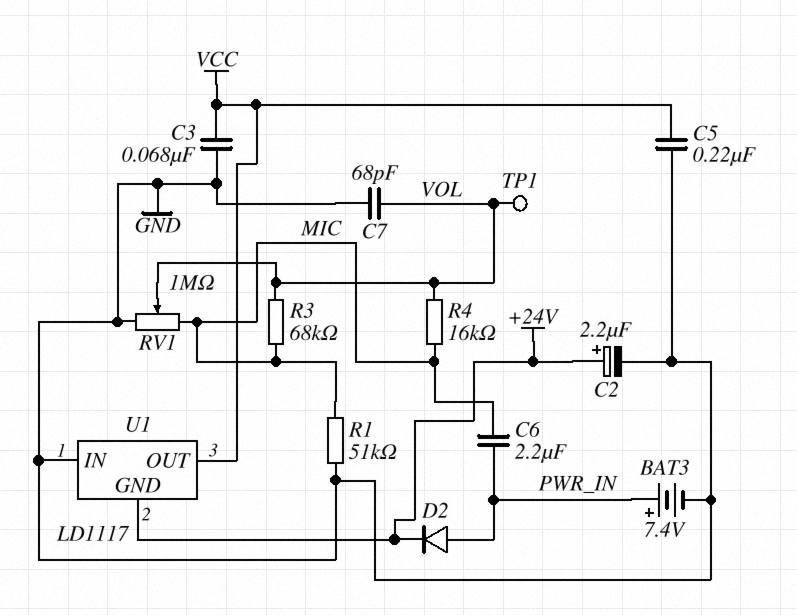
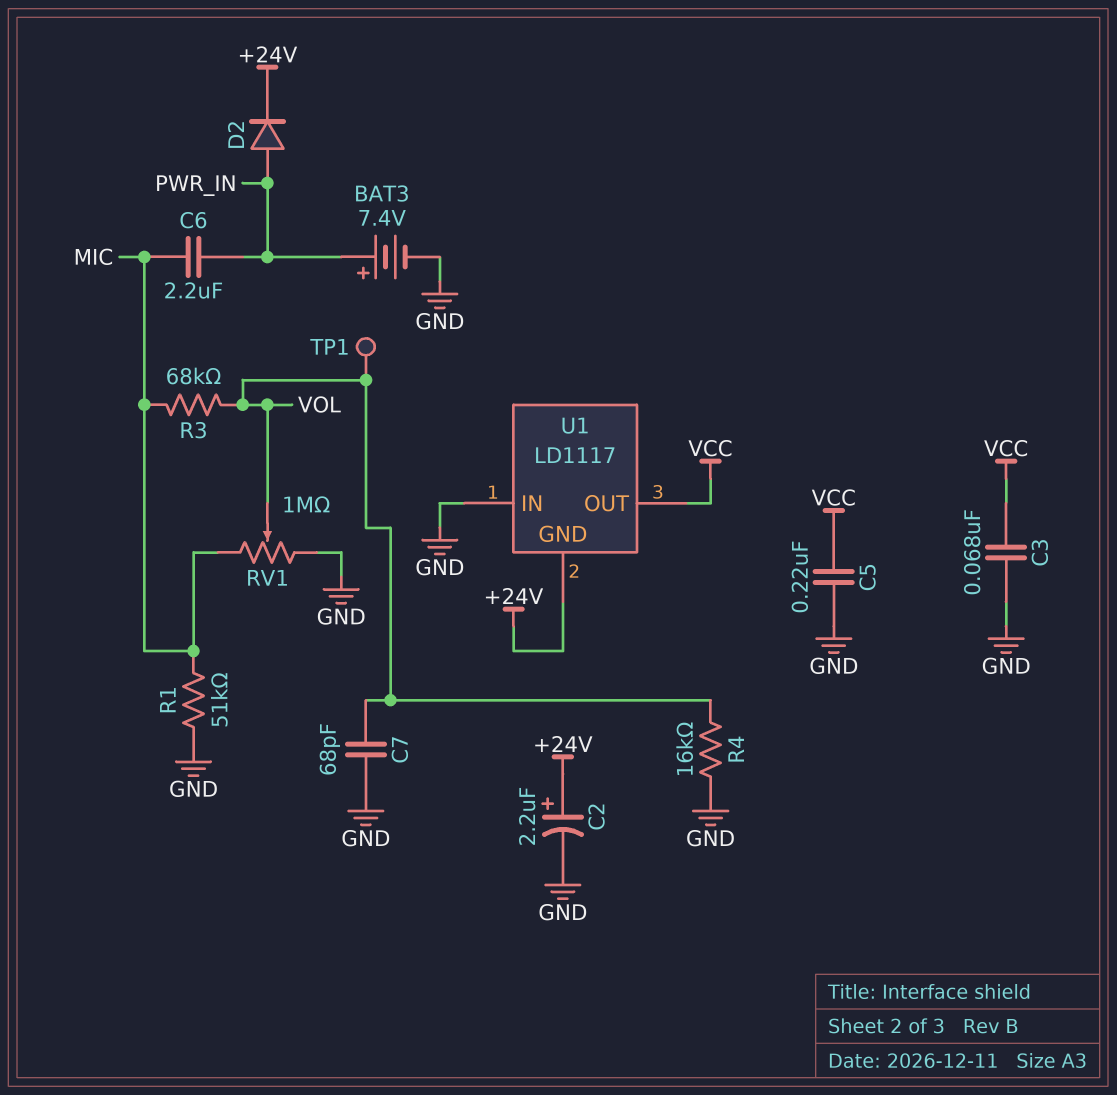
R4: 16k (MIC, VOL) -> 16k (GND, VOL)

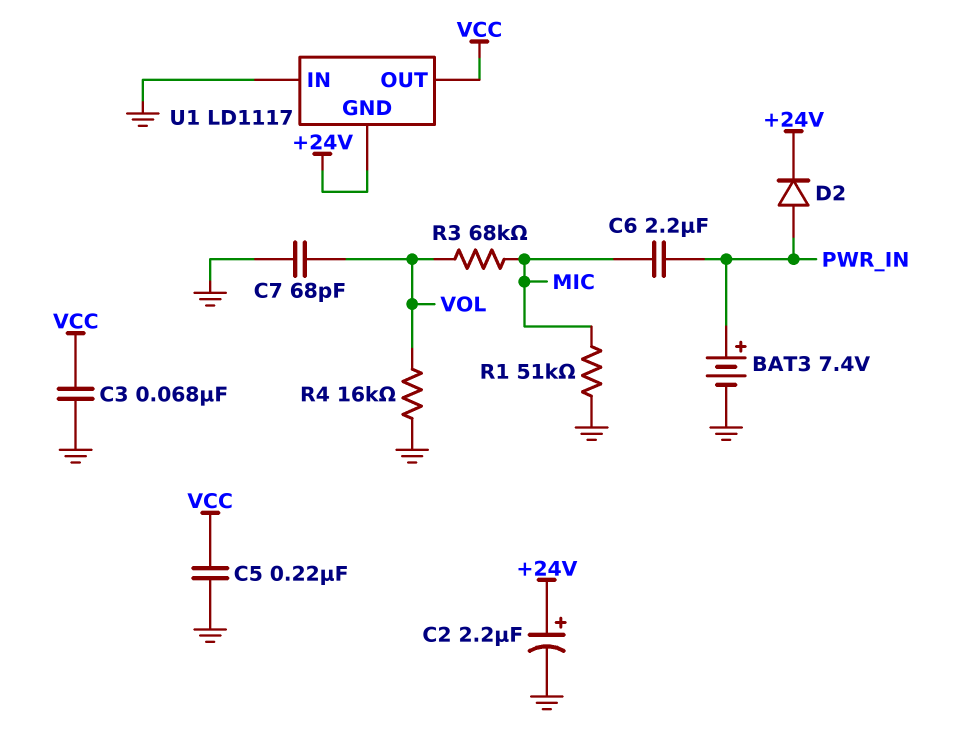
RV1: 1M (GND, MIC, wiper VOL) -> none
TP1: test point (VOL) -> none

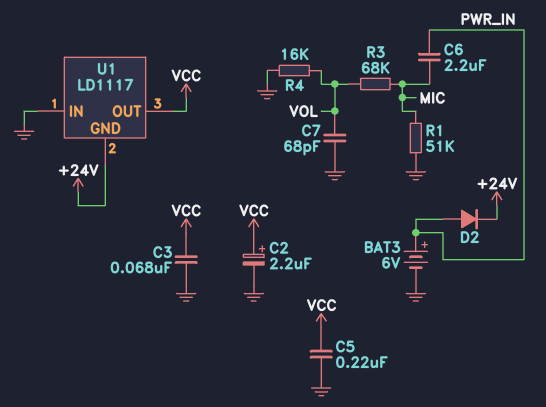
BAT3: 7.4V (plus PWR_IN, minus GND) -> 6V (plus PWR_IN, minus GND)
C2: 2.2uF (plus +24V, minus GND) -> 2.2uF (plus VCC, minus GND)

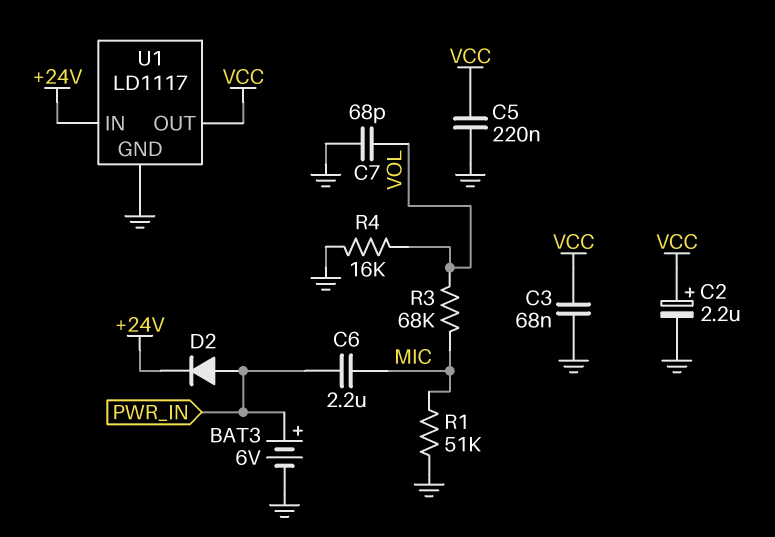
U1 pin GND: +24V -> GND
U1 pin IN: GND -> +24V

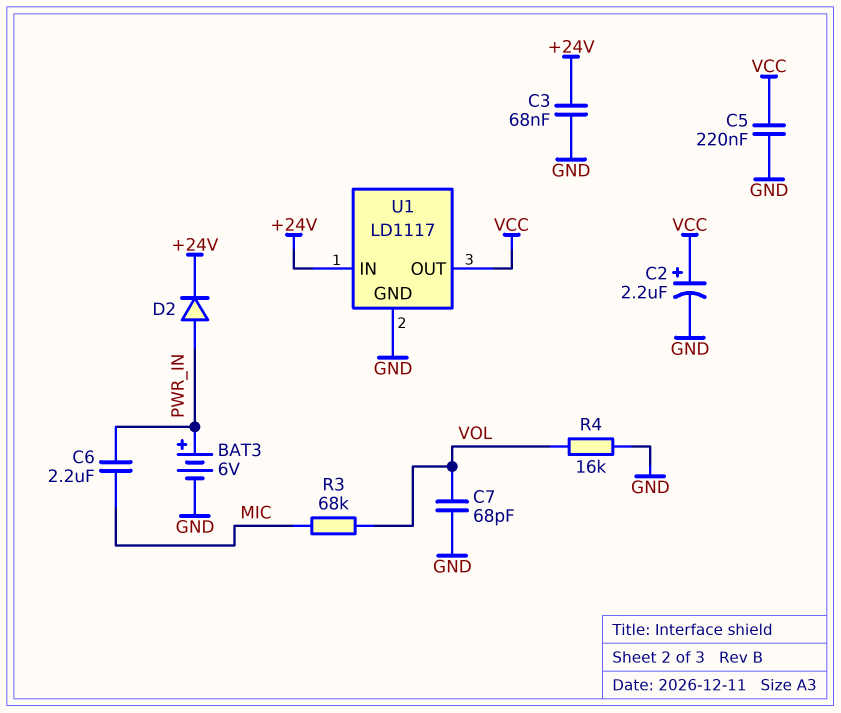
C3: 68nF (GND, VCC) -> 68nF (+24V, GND)
R1: 51k (GND, MIC) -> none

